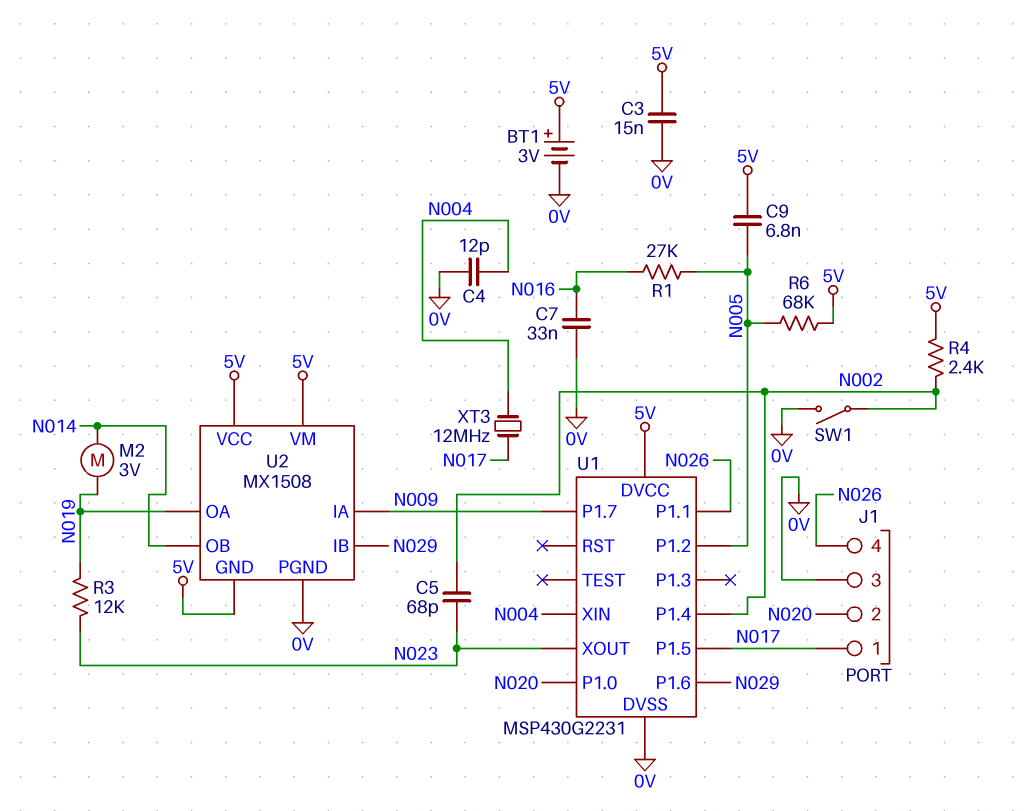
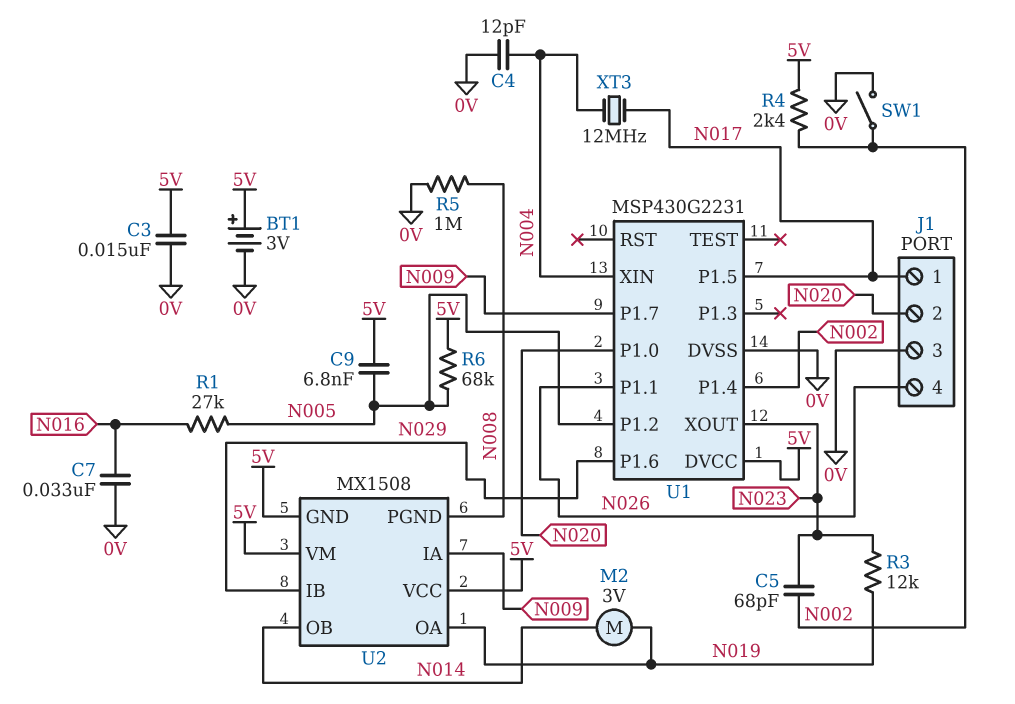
R5: none -> 1M (0V, N008)
U2 pin PGND: 0V -> N008

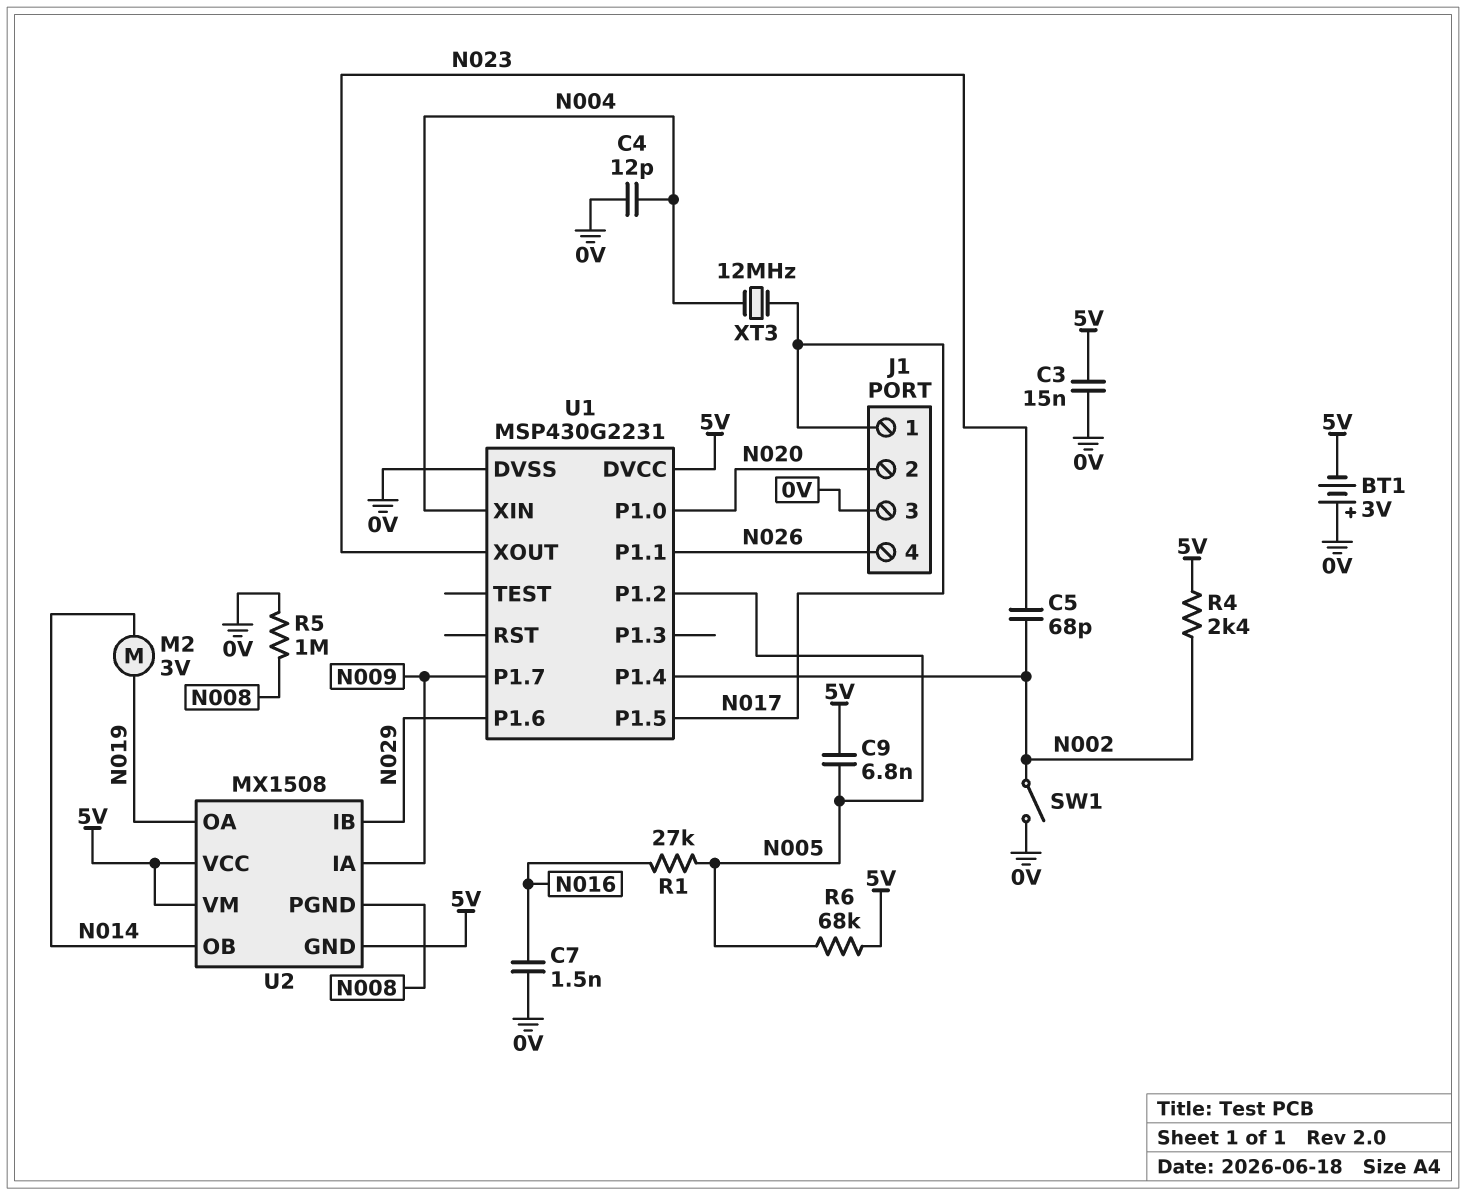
BT1: 3V (plus 5V, minus 0V) -> 3V (plus 0V, minus 5V)
C7: 33nF (0V, N016) -> 1.5nF (0V, N016)
R3: 12k (N019, N023) -> none

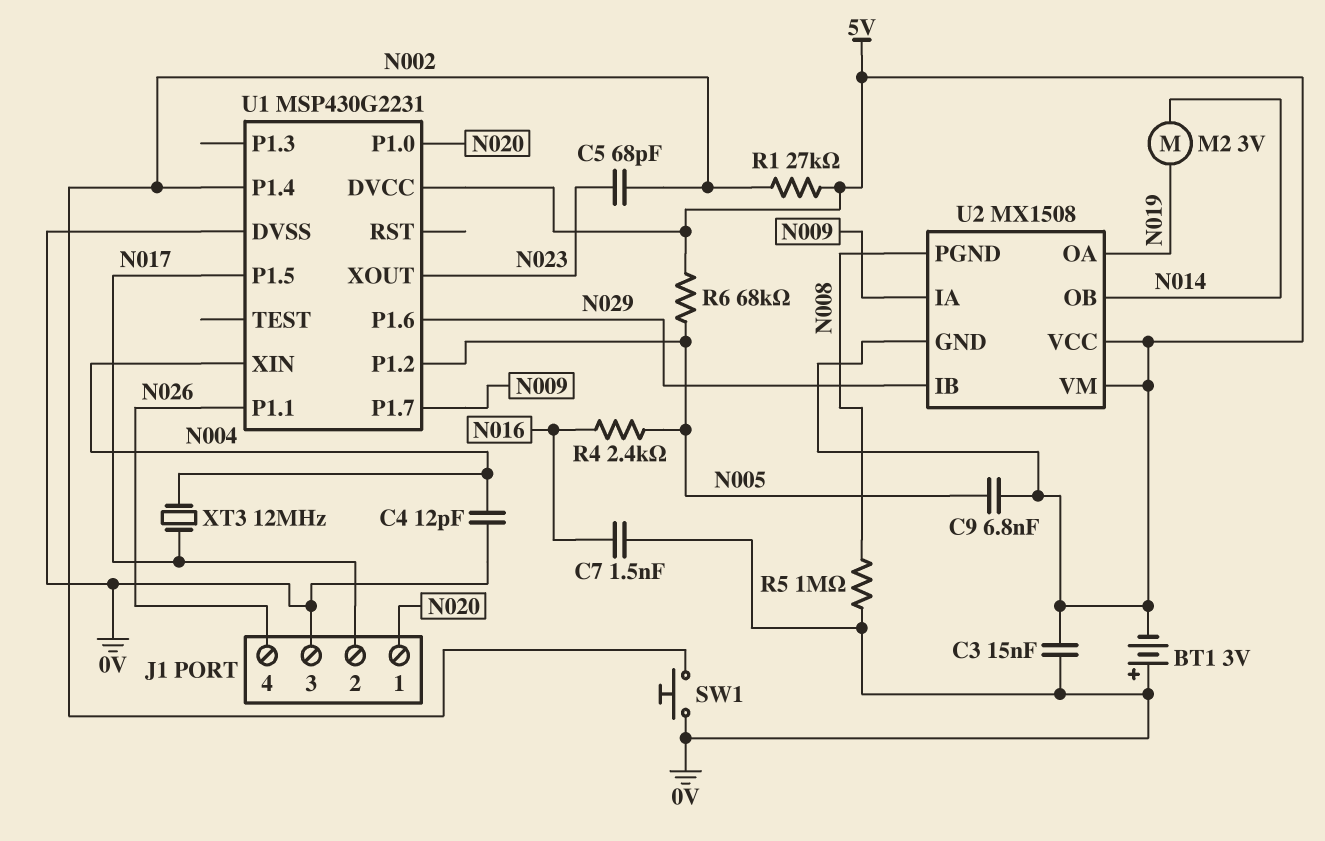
J1 pin 1: N017 -> N020
J1 pin 2: N020 -> N017
R1: 27k (N005, N016) -> 27k (5V, N002)
R4: 2.4k (5V, N002) -> 2.4k (N005, N016)
SW1: switch (0V, N002) -> button (0V, N002)

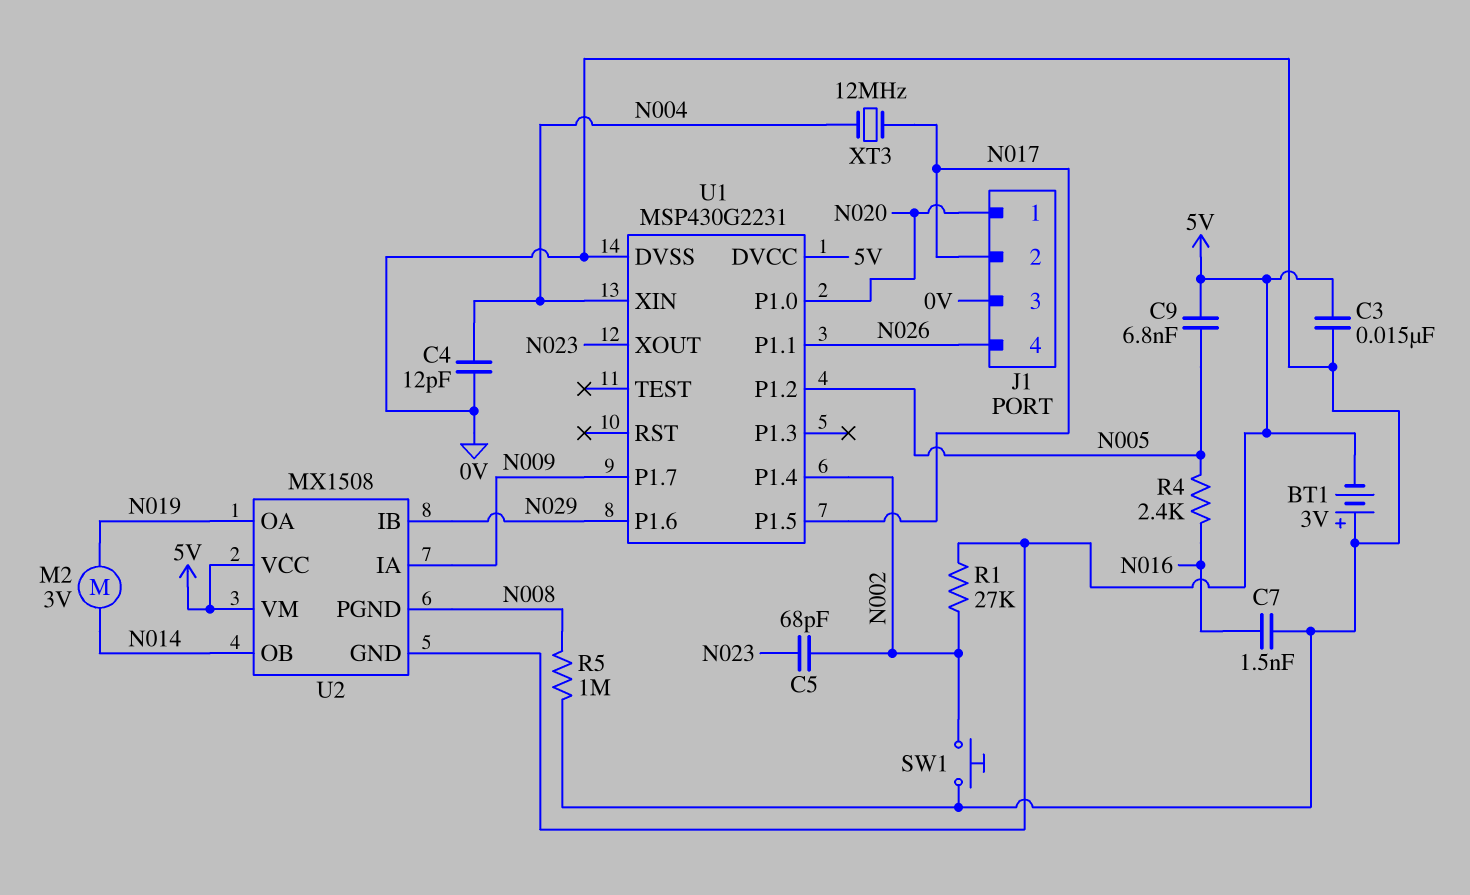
R6: 68k (5V, N005) -> none

